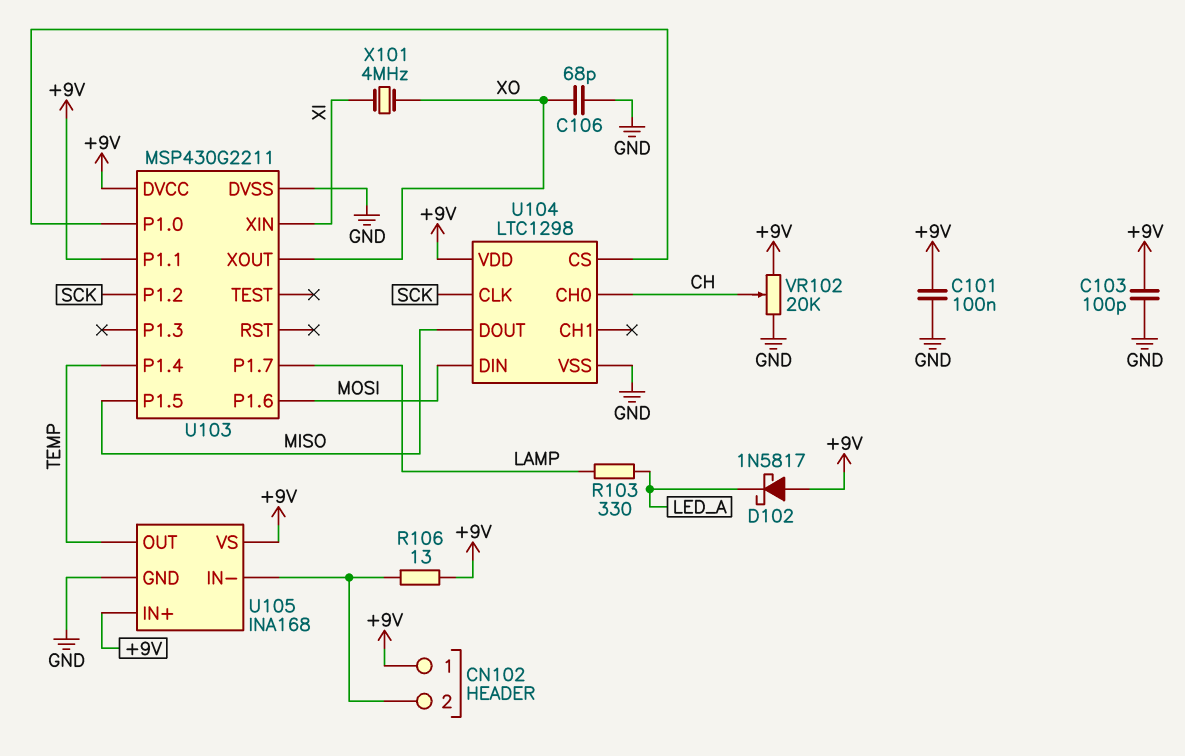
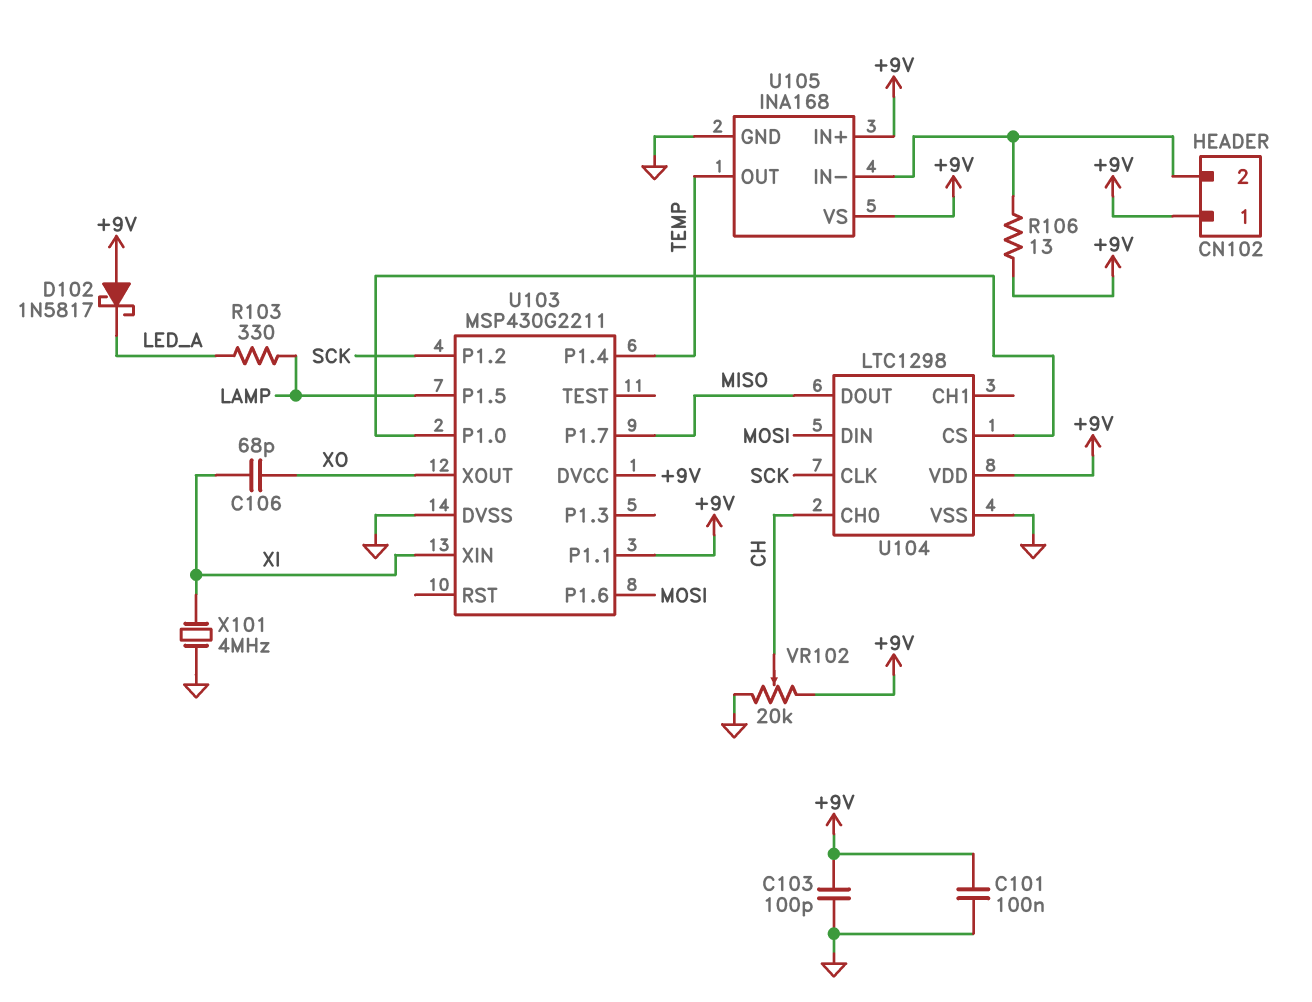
C106: 68pF (GND, XO) -> 68pF (XI, XO)
U103 pin P1.5: MISO -> LAMP
U103 pin P1.7: LAMP -> MISO
X101: 4MHz (XI, XO) -> 4MHz (GND, XI)

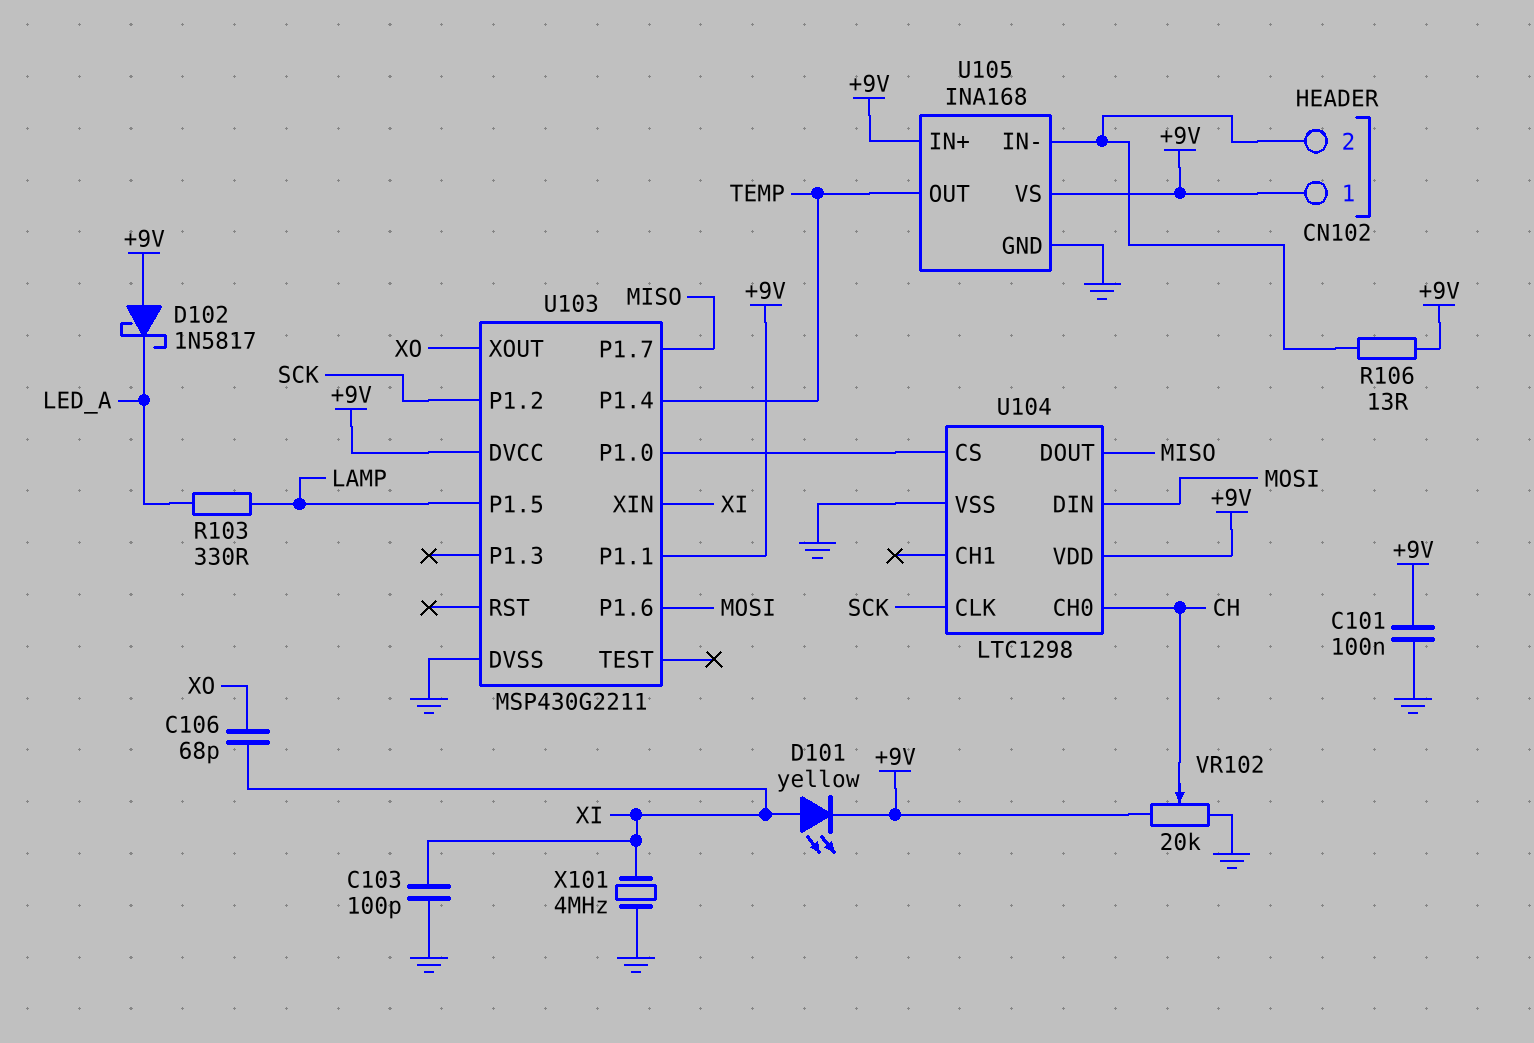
C103: 100pF (+9V, GND) -> 100pF (GND, XI)
D101: none -> LED yellow (A XI, K +9V)

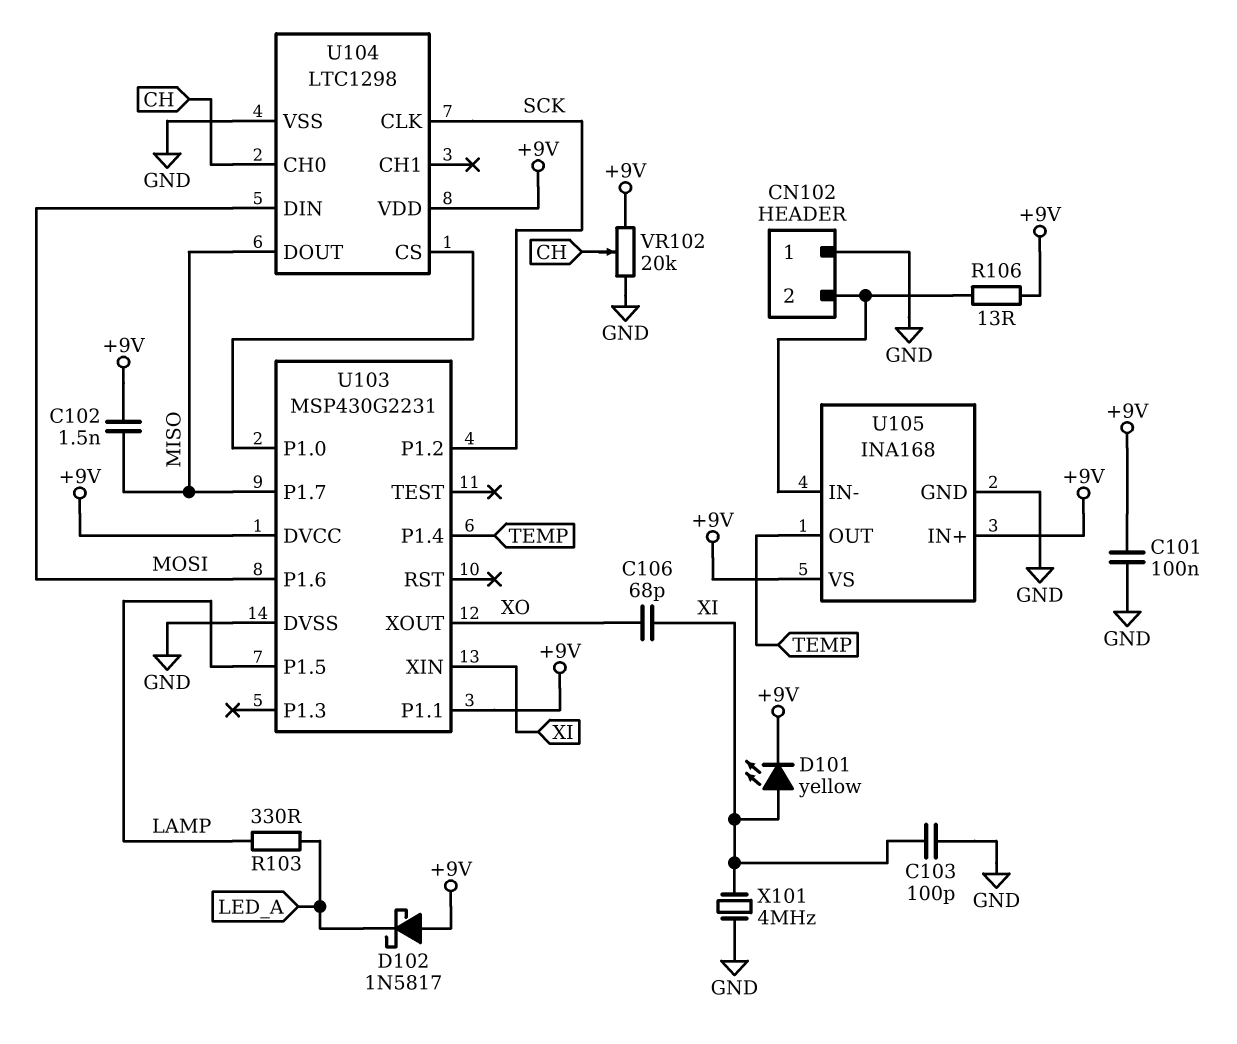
C102: none -> 1.5nF (+9V, MISO)
CN102 pin 1: +9V -> GND
U103: MSP430G2211 -> MSP430G2231

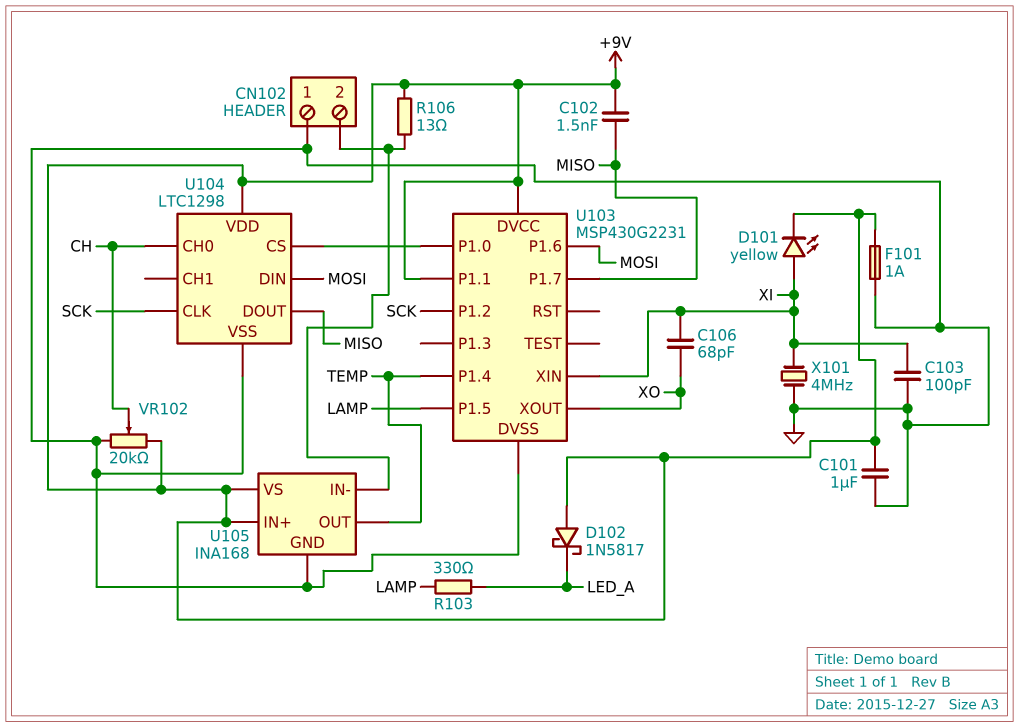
C101: 100nF (+9V, GND) -> 1uF (+9V, GND)
F101: none -> 1A (+9V, GND)

